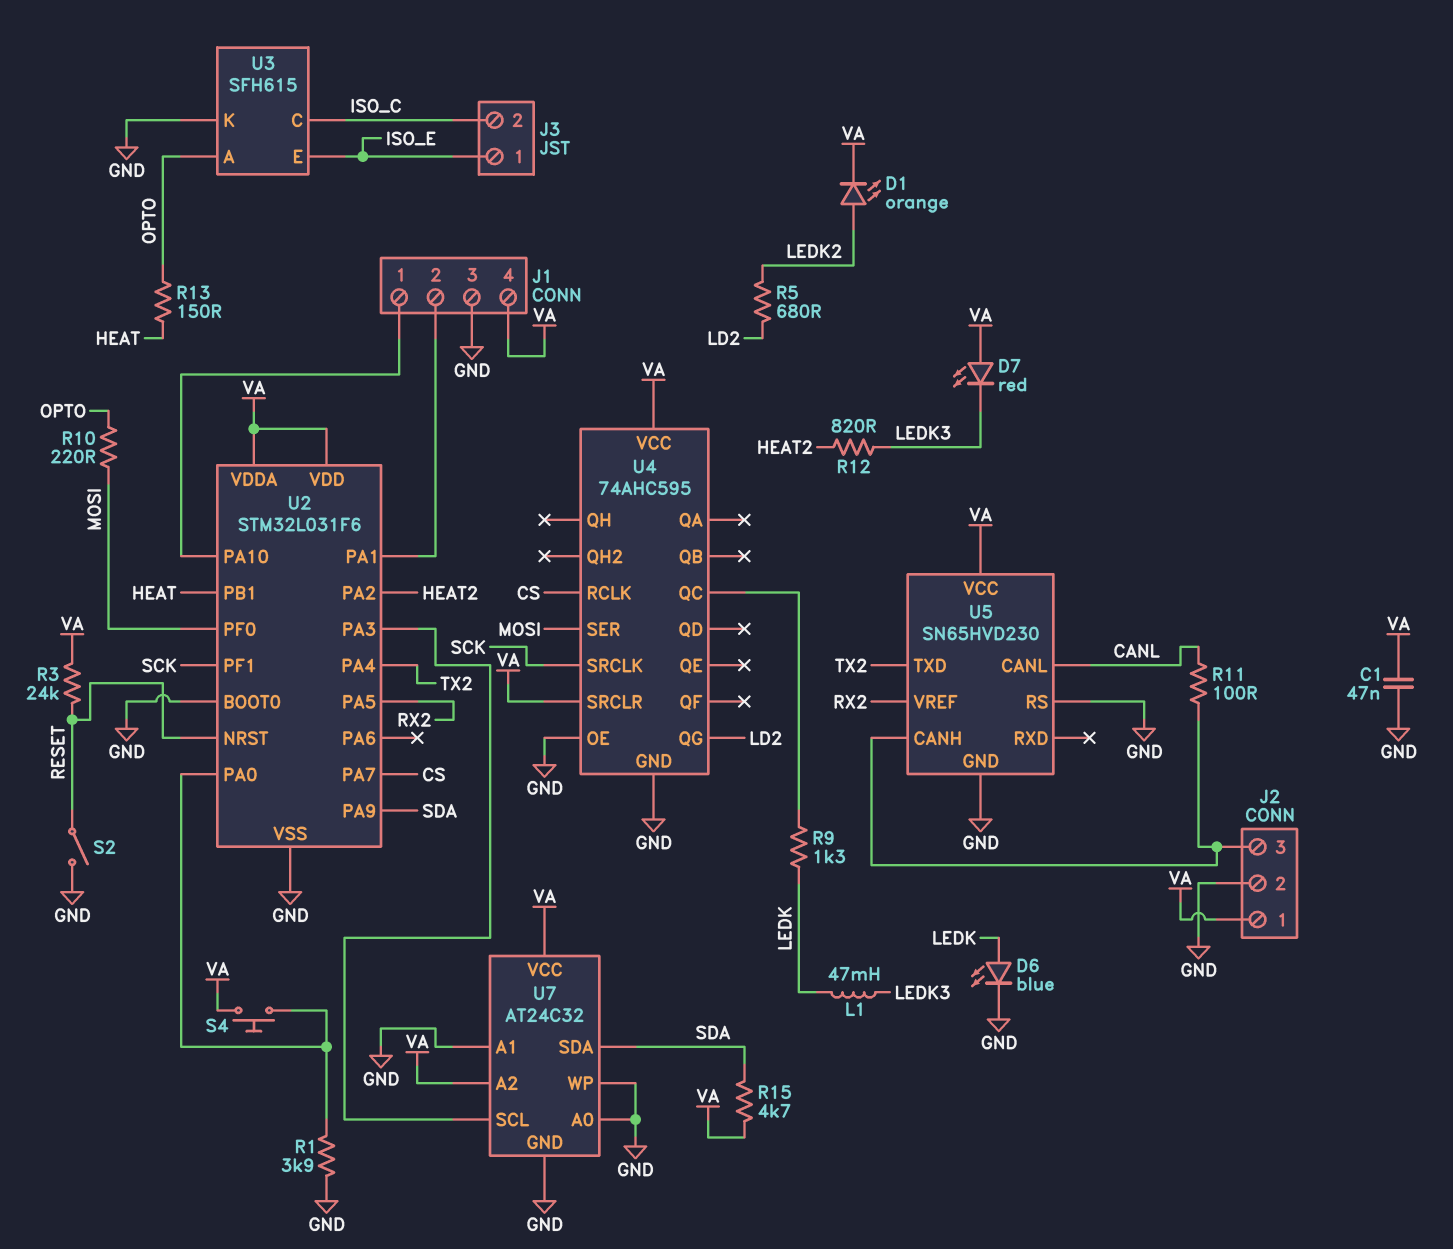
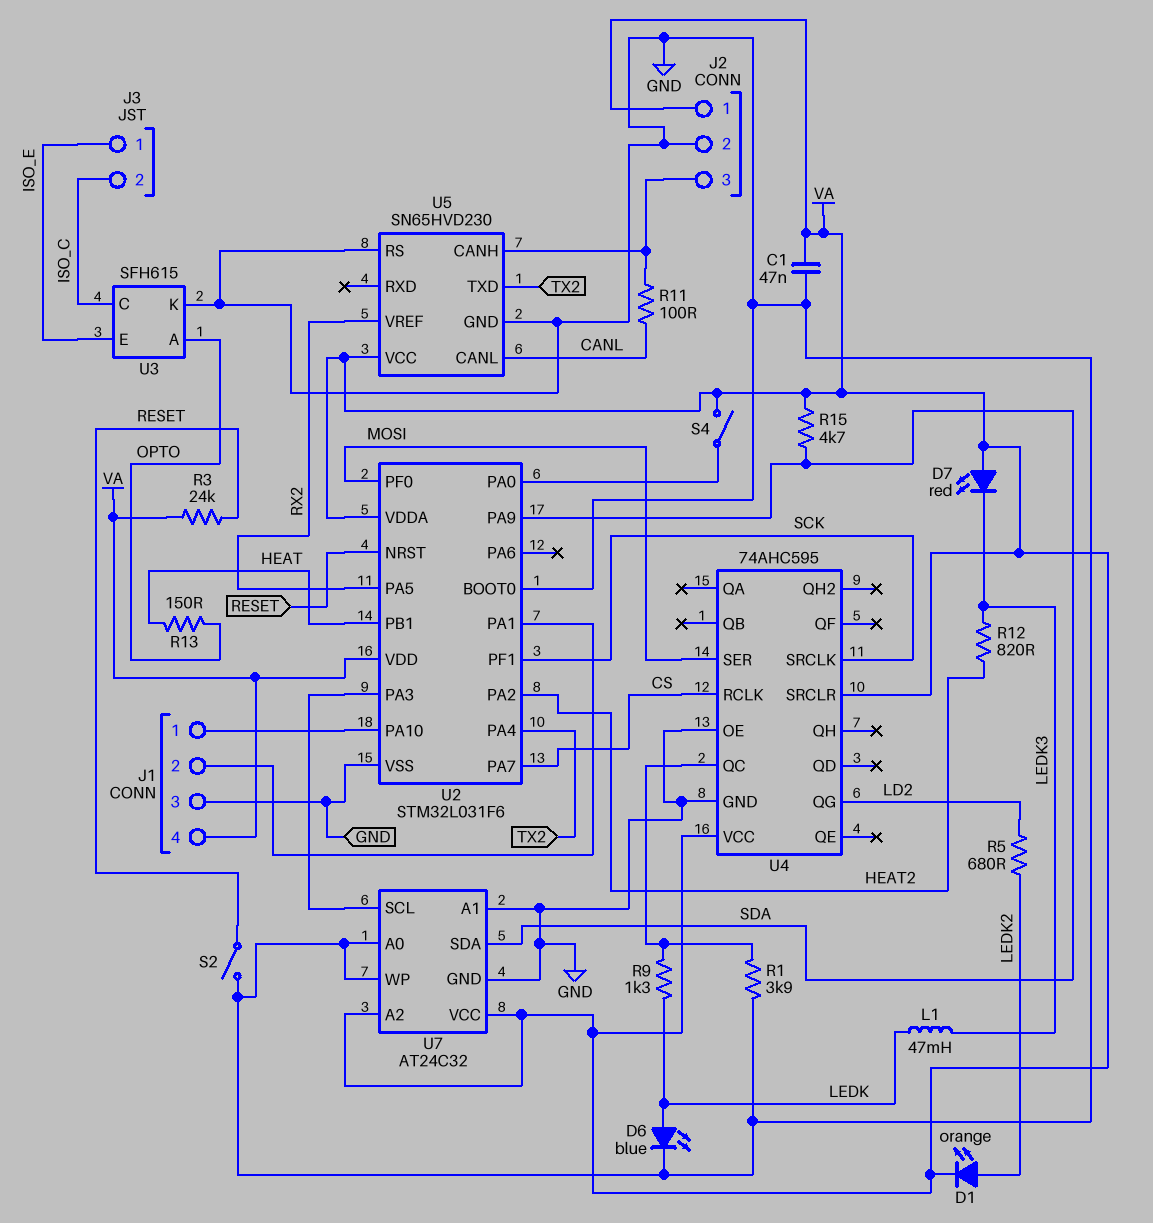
R1: 3.9k (GND, U2/PA0) -> 3.9k (GND, U4/QC)
R10: 220 (MOSI, OPTO) -> none
S4: button (U2/PA0, VA) -> switch (U2/PA0, VA)

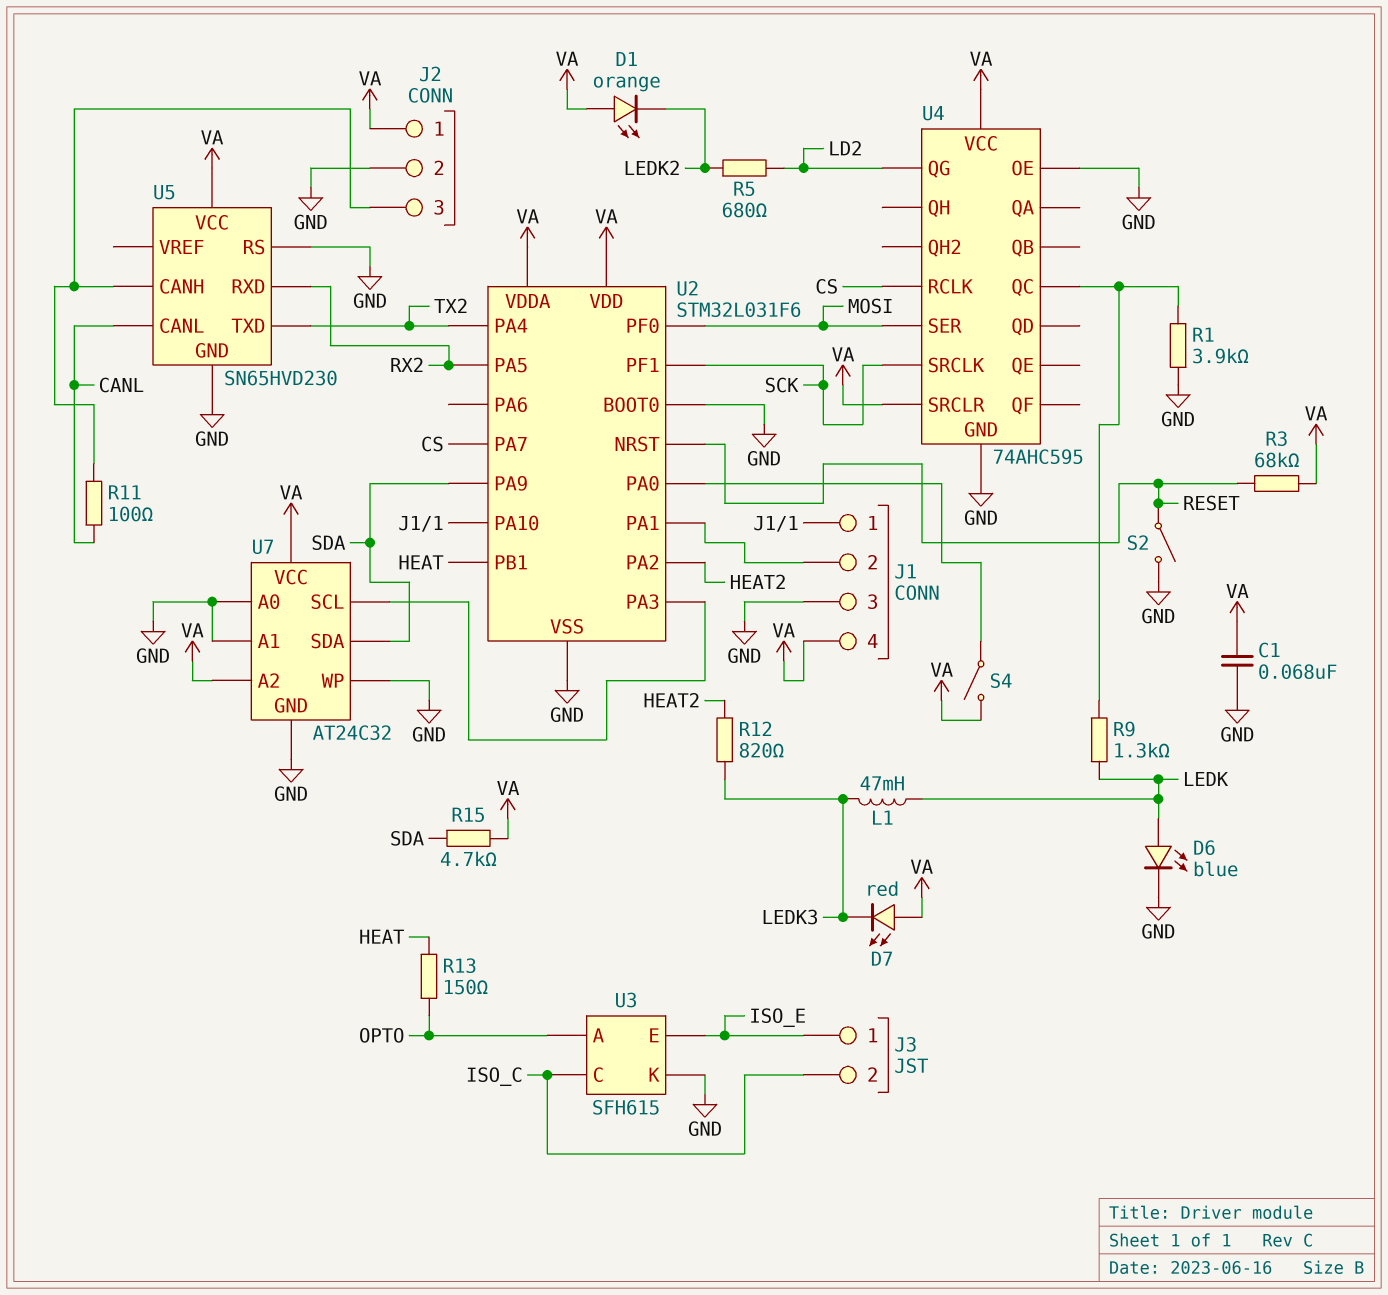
C1: 47nF (GND, VA) -> 68nF (GND, VA)
D1: LED orange (A LEDK2, K VA) -> LED orange (A VA, K LEDK2)
R3: 24k (RESET, VA) -> 68k (RESET, VA)
U5 pin RXD: none -> RX2
U5 pin VREF: RX2 -> none

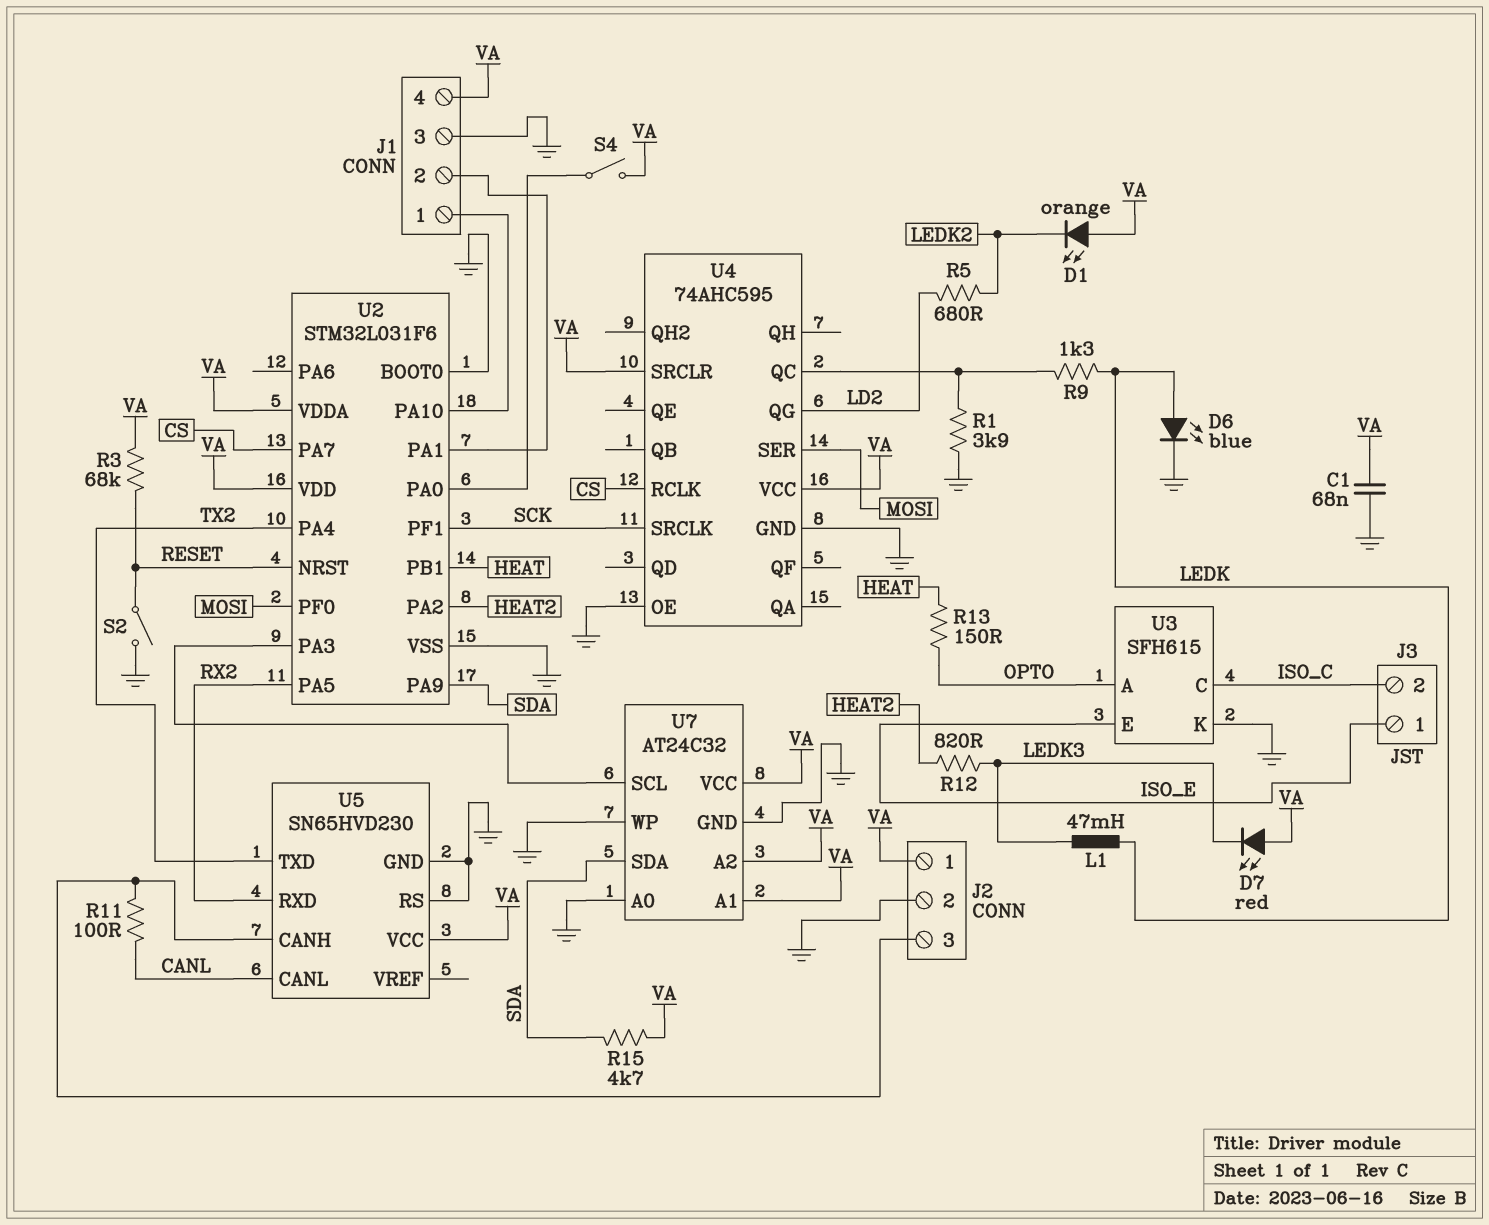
U7 pin A1: GND -> VA

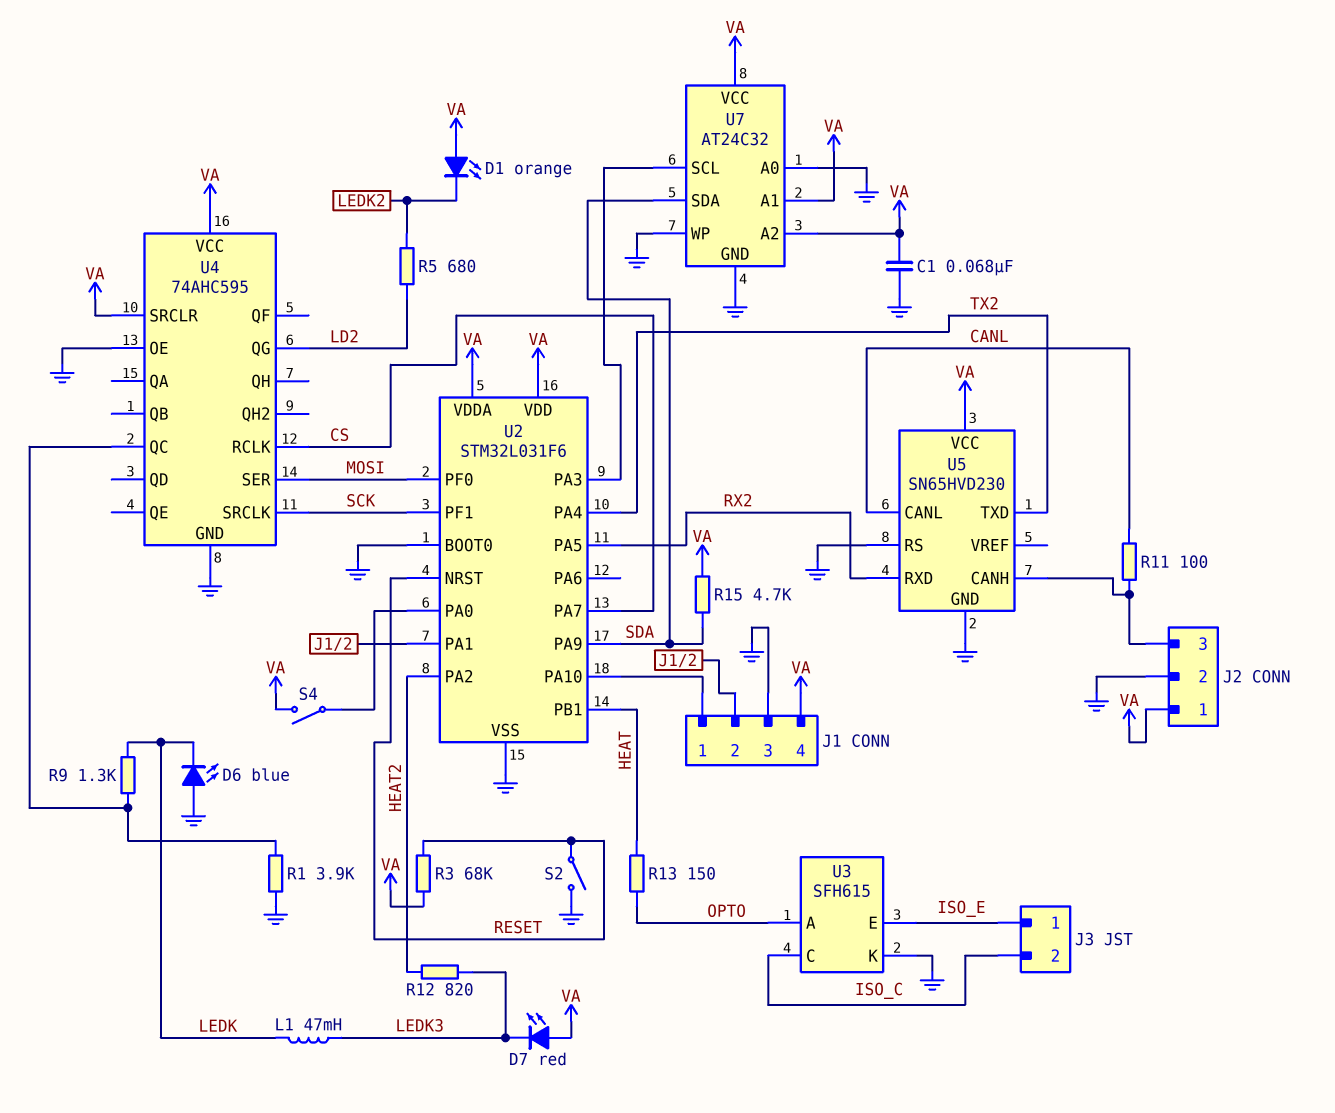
D6: LED blue (A LEDK, K GND) -> LED blue (A GND, K LEDK)

